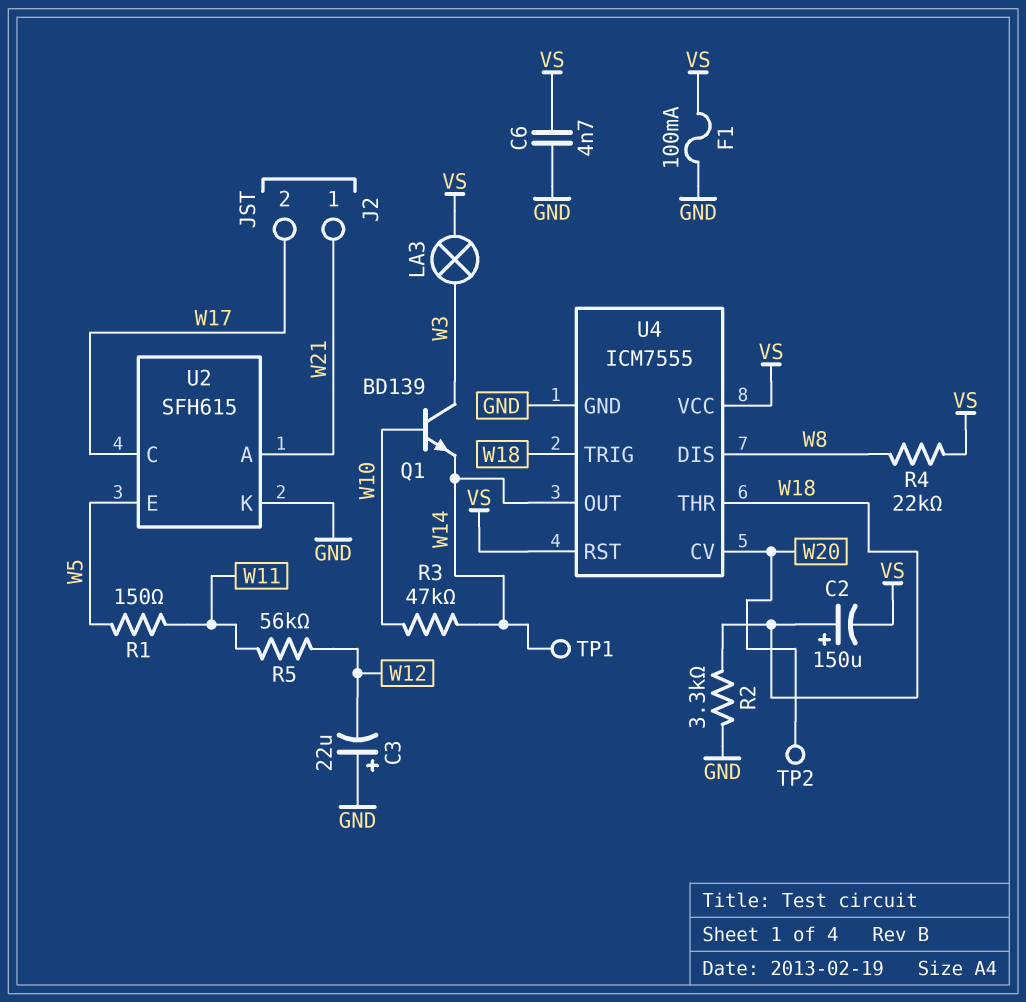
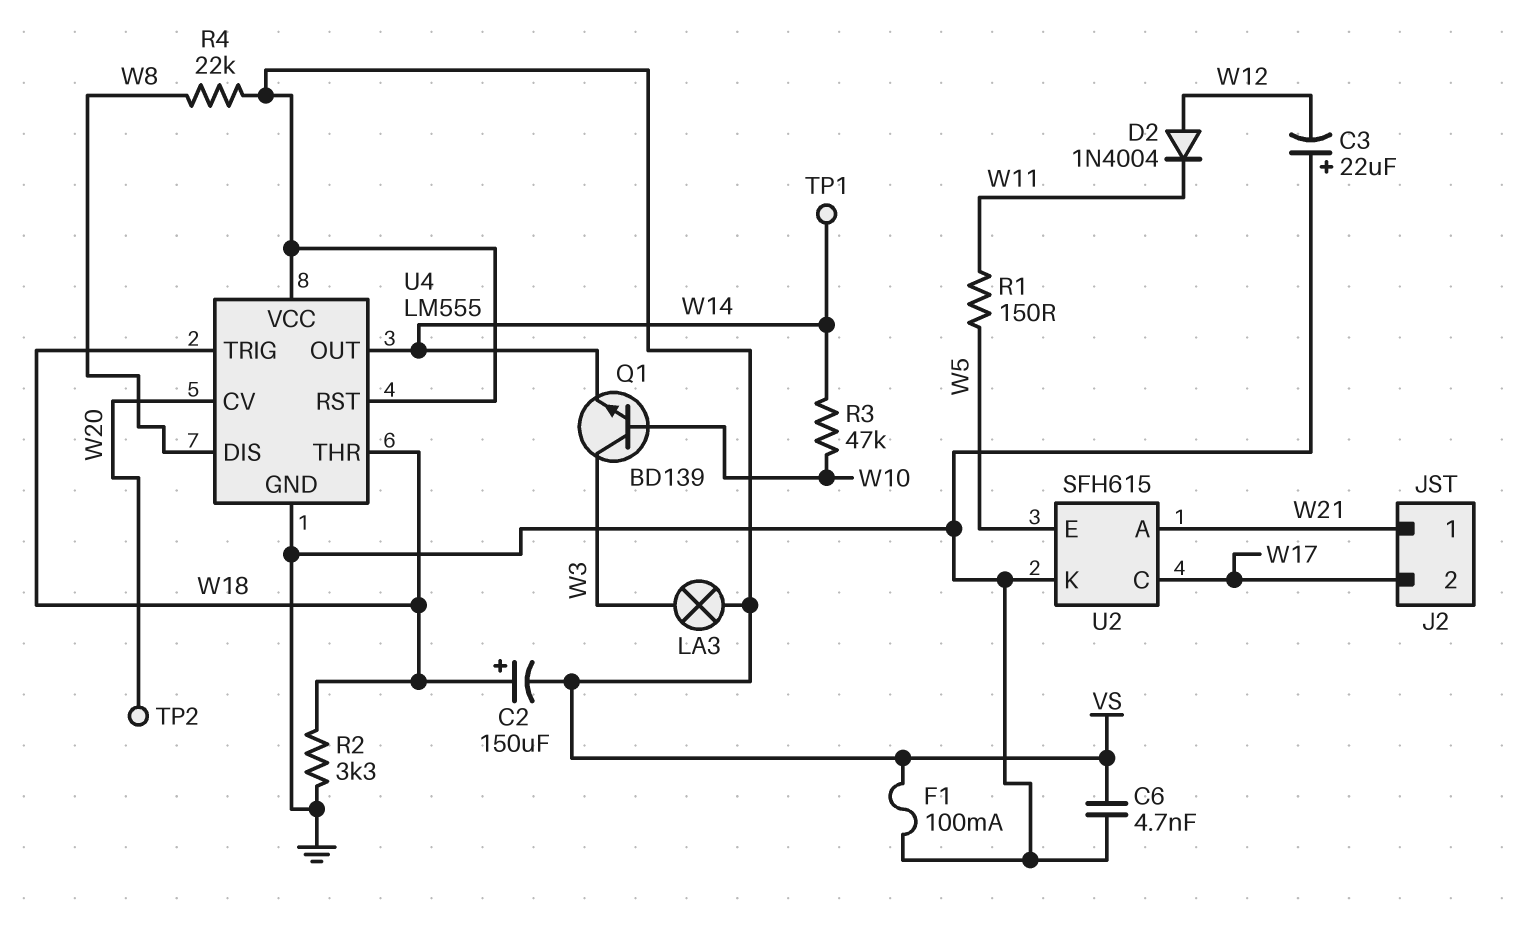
D2: none -> diode 1N4004 (A W12, K W11)
R5: 56k (W11, W12) -> none
U4: ICM7555 -> LM555

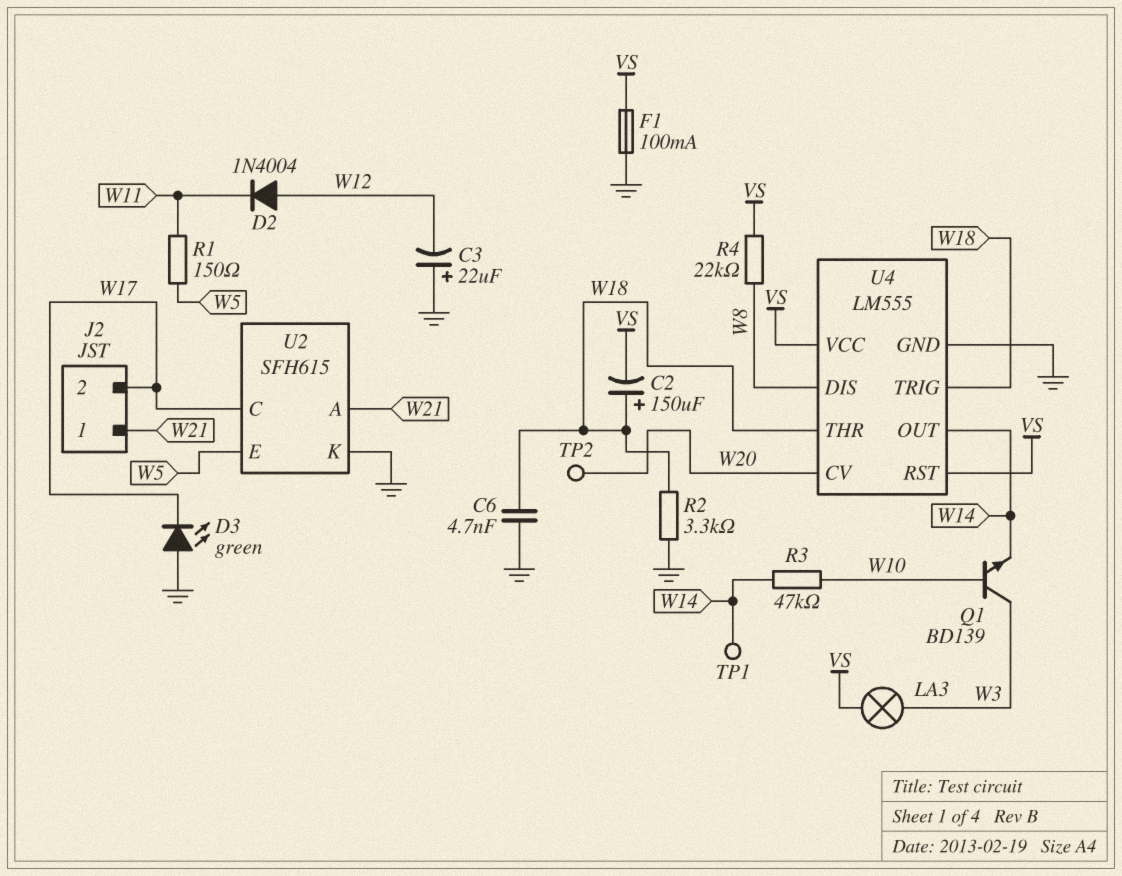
C6: 4.7nF (GND, VS) -> 4.7nF (GND, W18)
D3: none -> LED green (A GND, K W17)

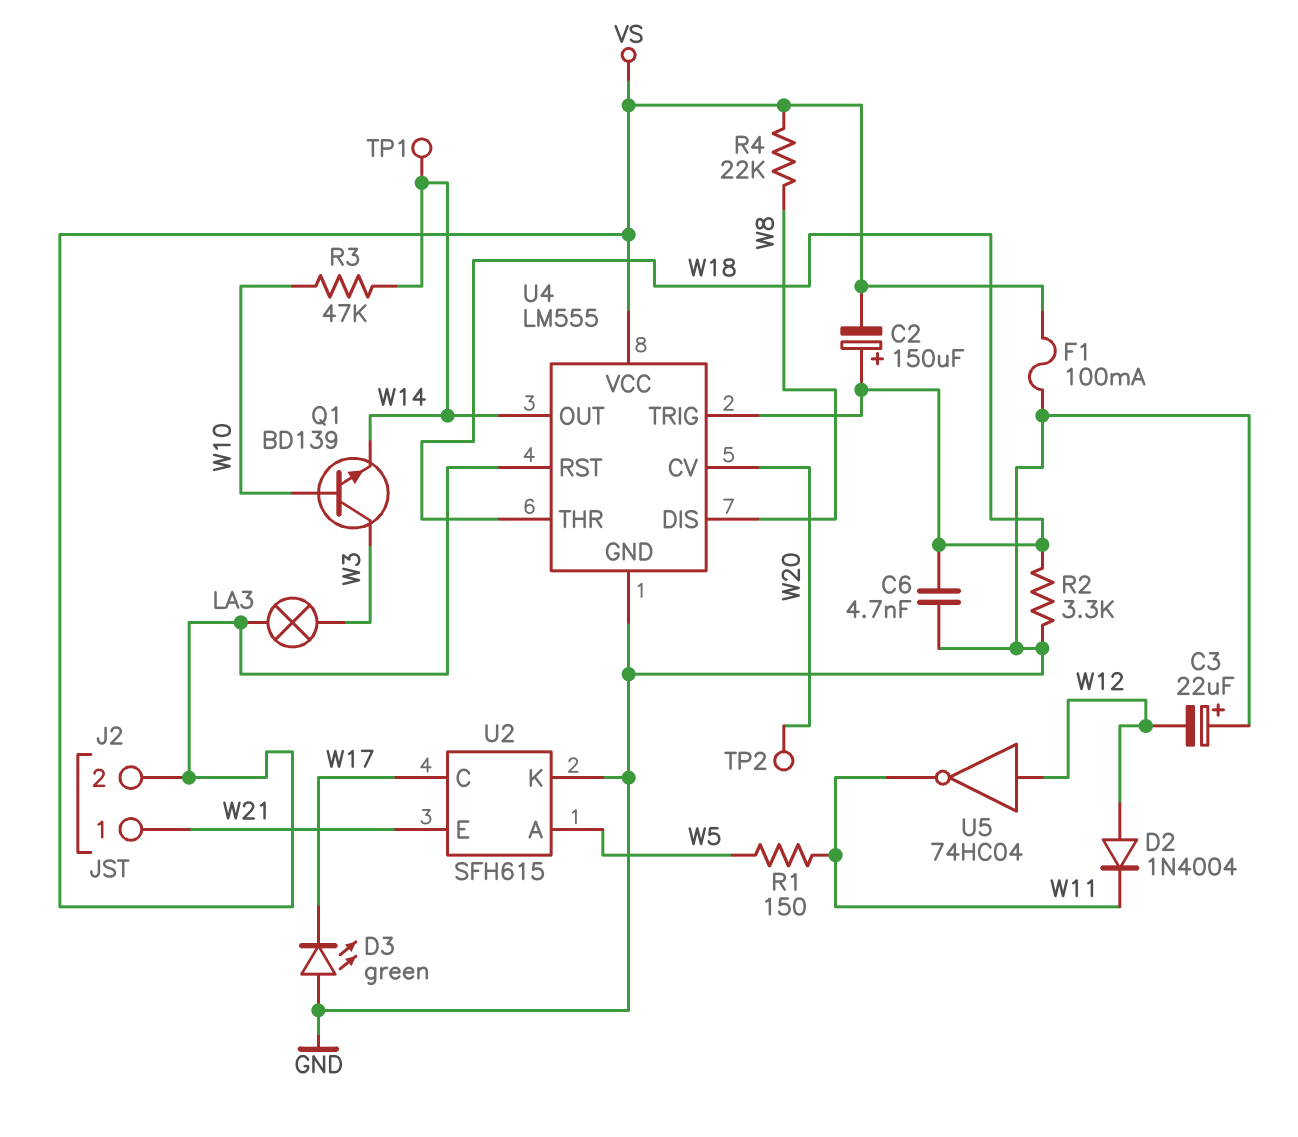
J2 pin 2: W17 -> VS
U2 pin A: W21 -> W5
U2 pin E: W5 -> W21
U5: none -> NOT 74HC04 (in W12, out W11)

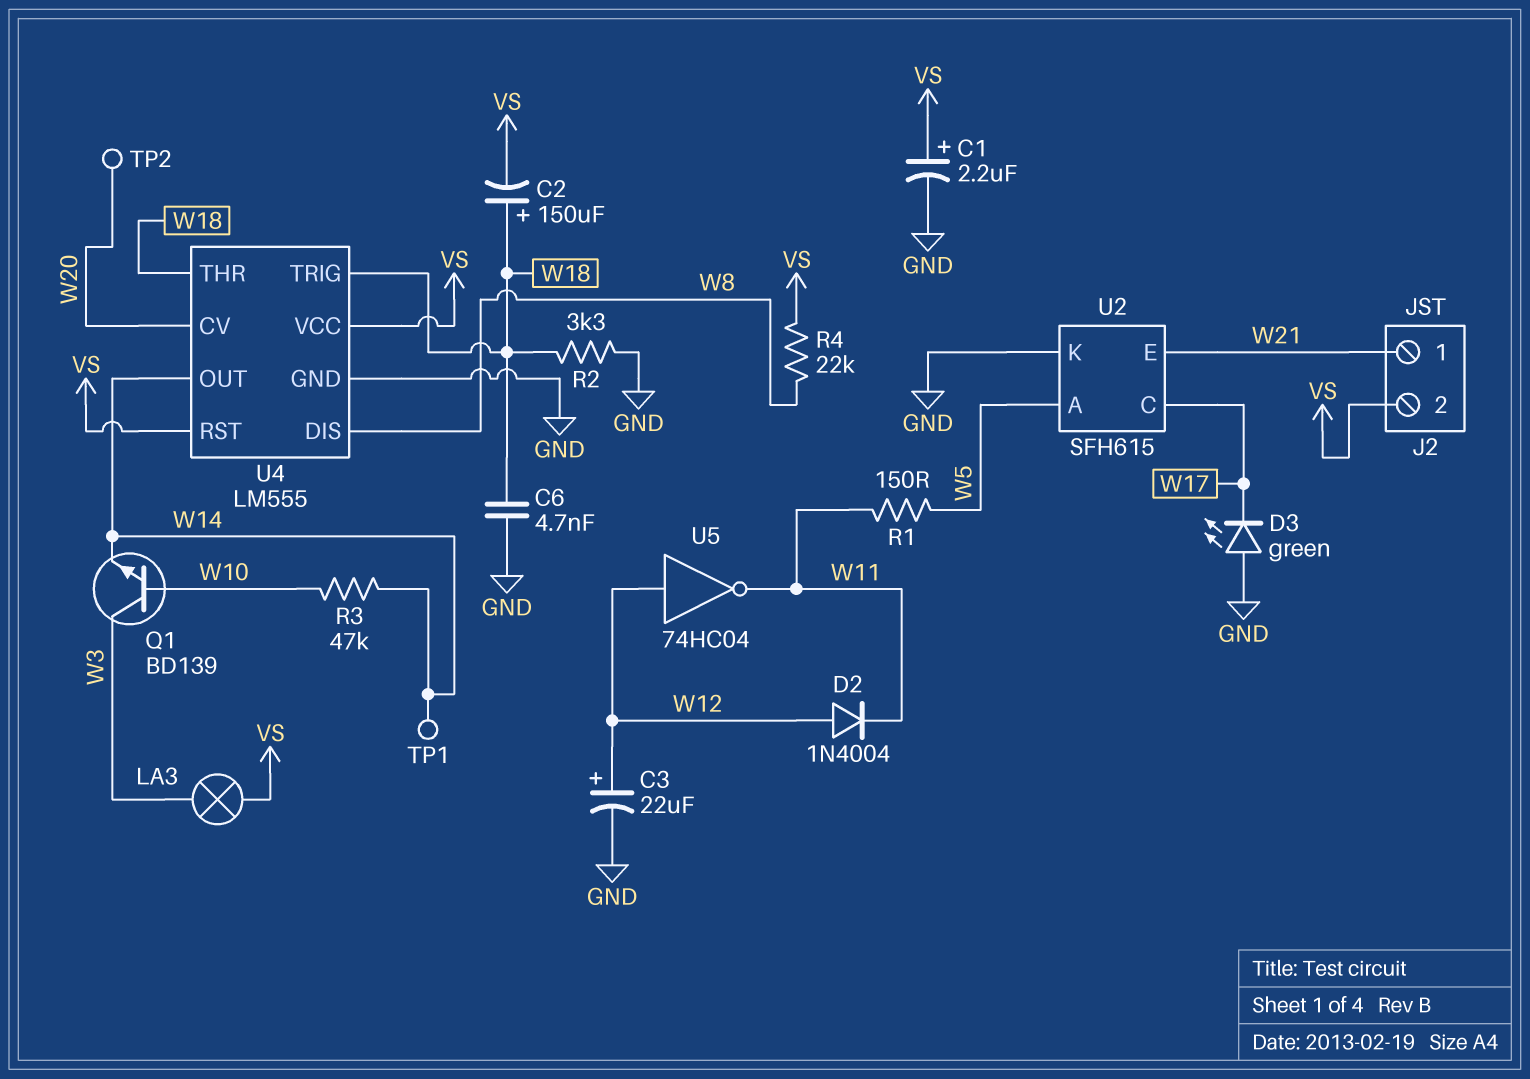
C1: none -> 2.2uF (plus VS, minus GND)
C3: 22uF (plus GND, minus W12) -> 22uF (plus W12, minus GND)
F1: 100mA (GND, VS) -> none

